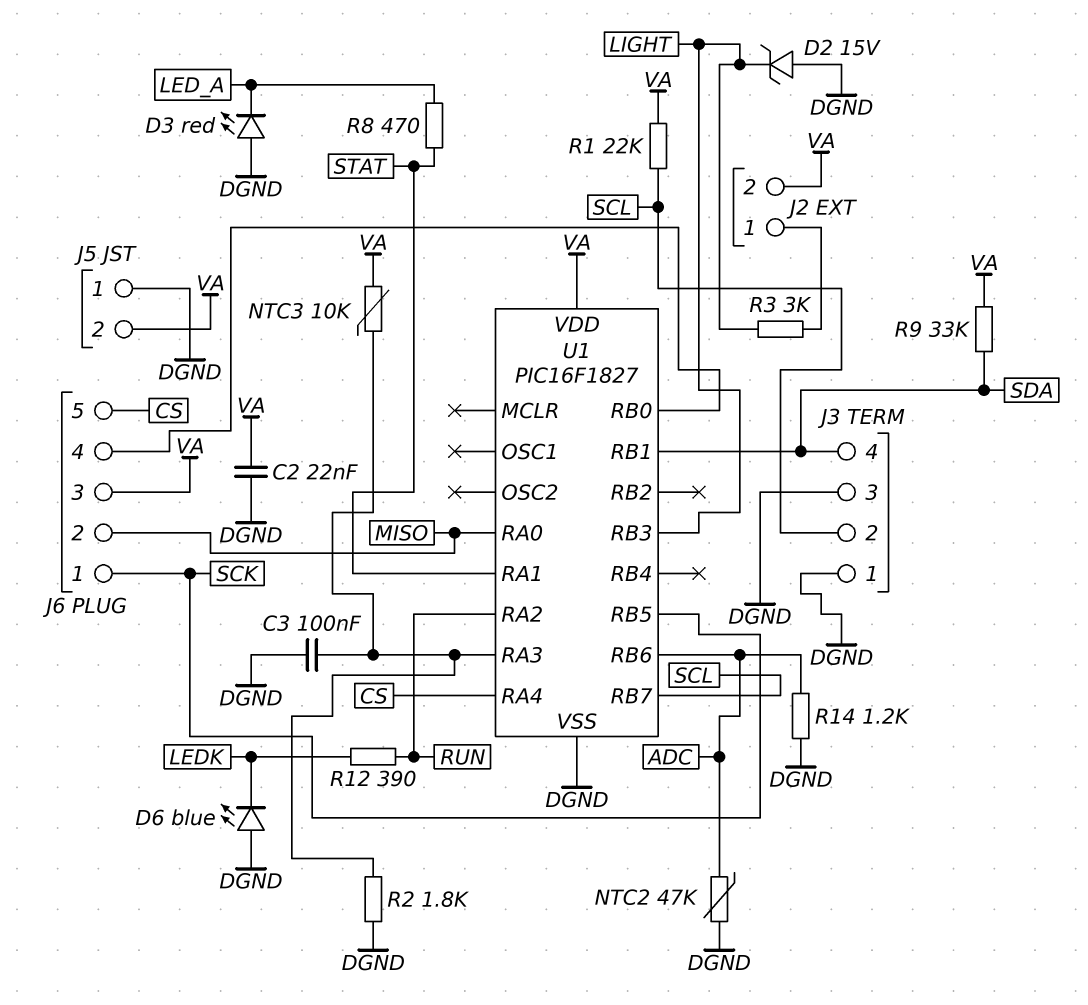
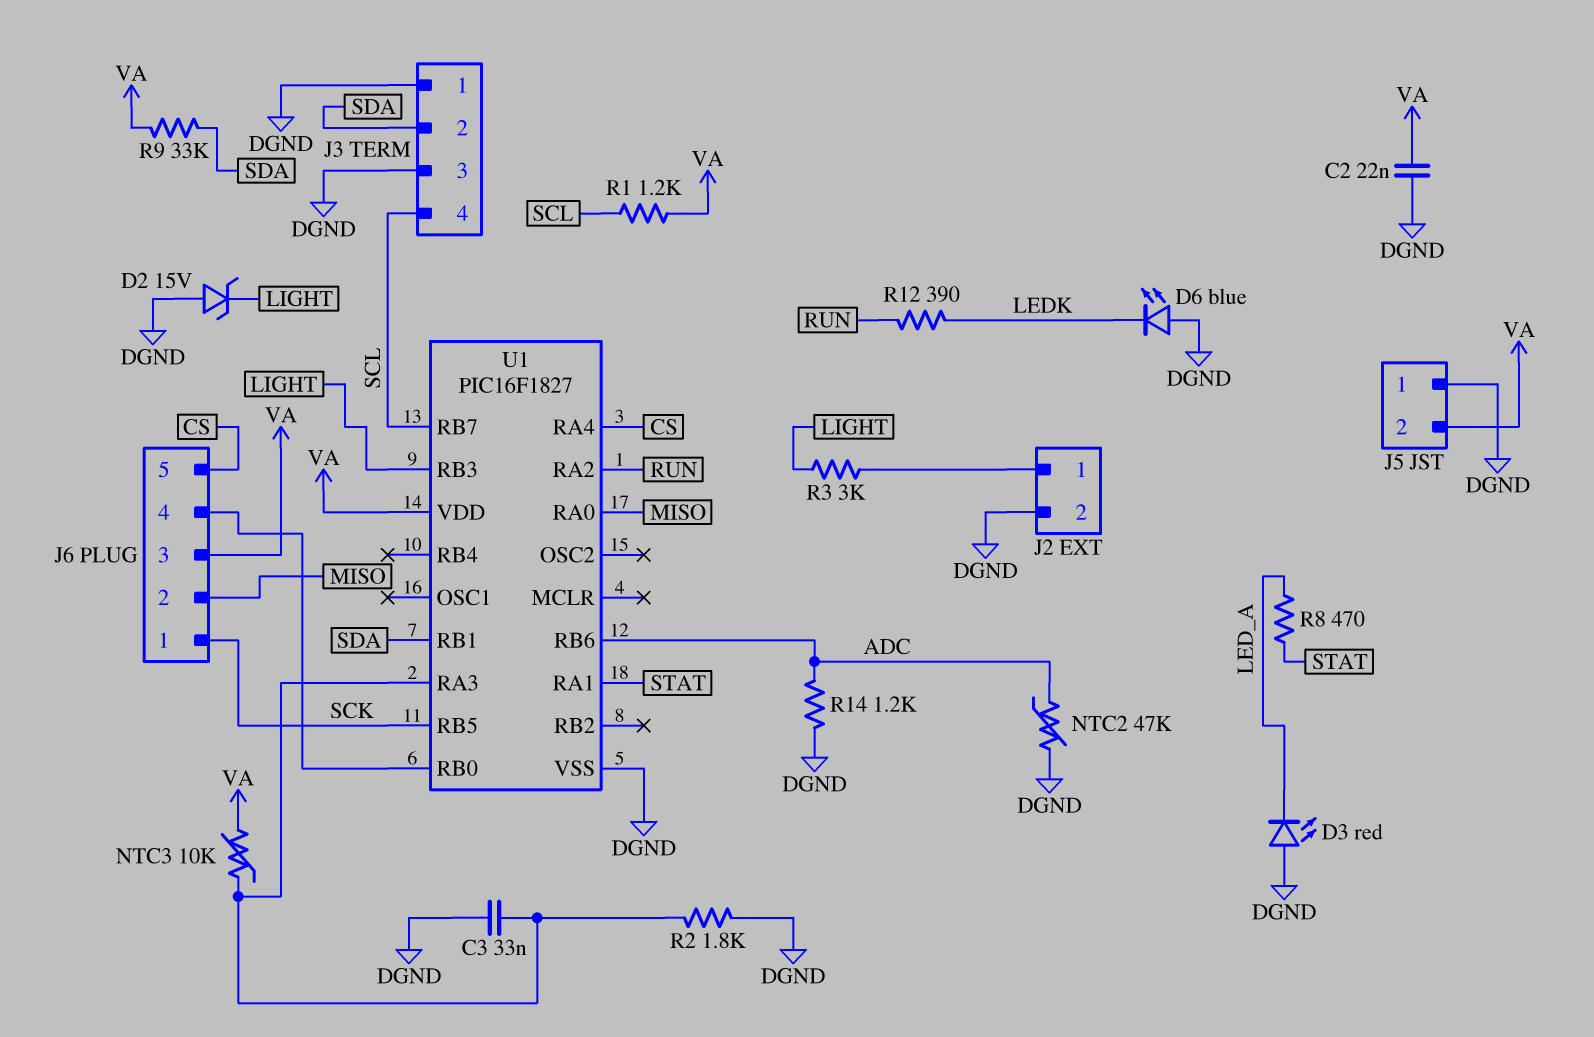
C3: 100nF (DGND, U1/RA3) -> 33nF (DGND, U1/RA3)
J2 pin 2: VA -> DGND
J3 pin 2: SCL -> SDA
J3 pin 4: SDA -> SCL
R1: 22k (SCL, VA) -> 1.2k (SCL, VA)

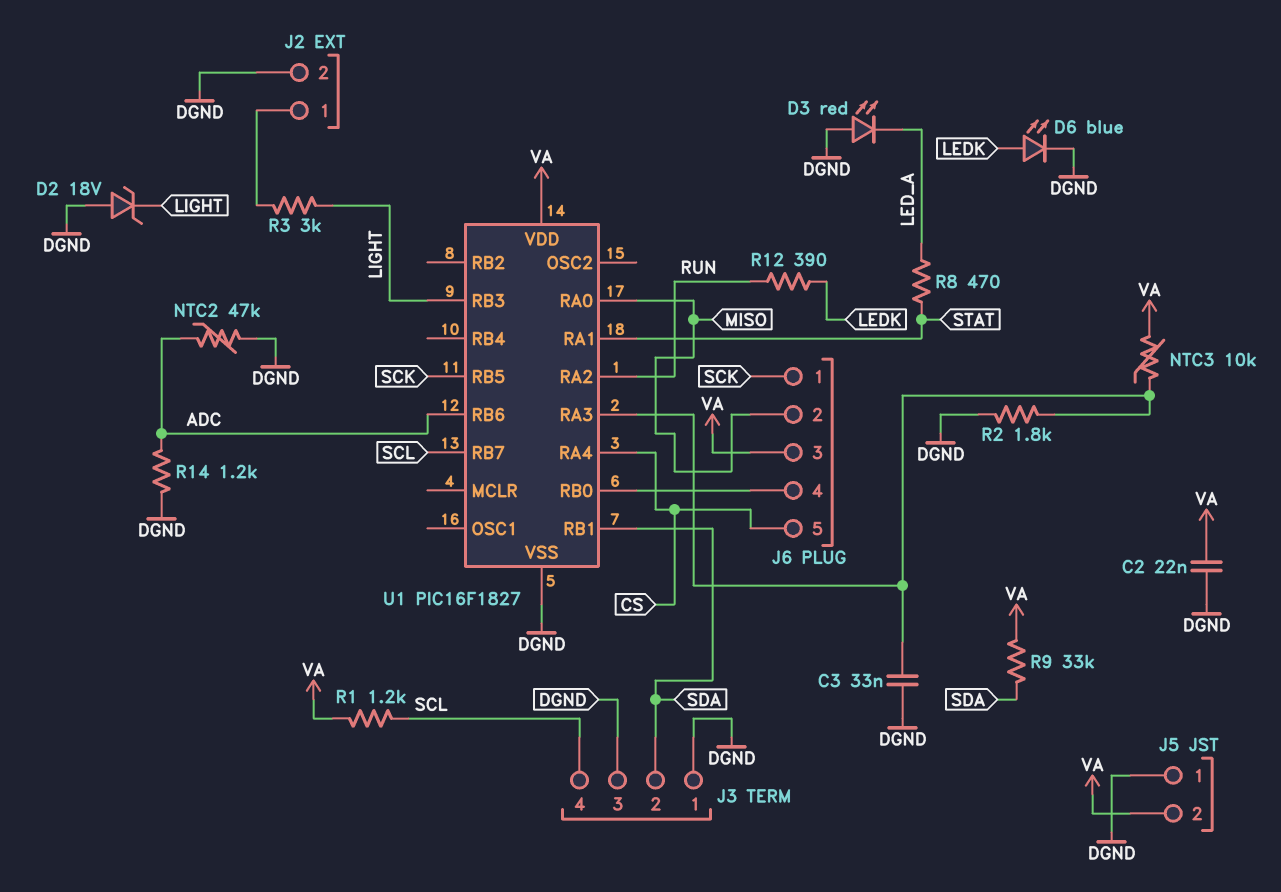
D2: zener 15V (A DGND, K LIGHT) -> zener 18V (A DGND, K LIGHT)
D6: LED blue (A DGND, K LEDK) -> LED blue (A LEDK, K DGND)

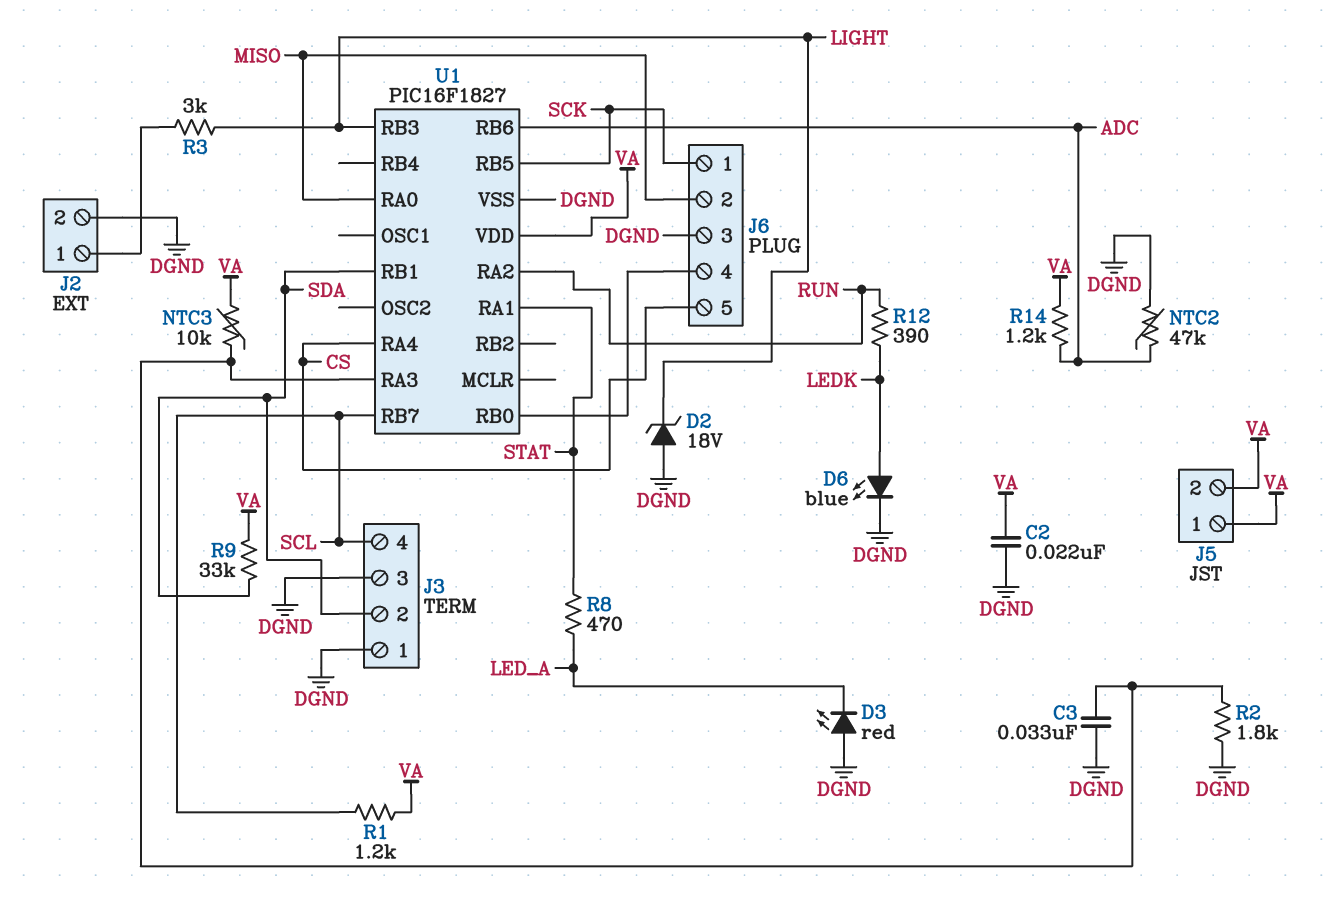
J5 pin 1: DGND -> VA
J6 pin 3: VA -> DGND
R14: 1.2k (ADC, DGND) -> 1.2k (ADC, VA)

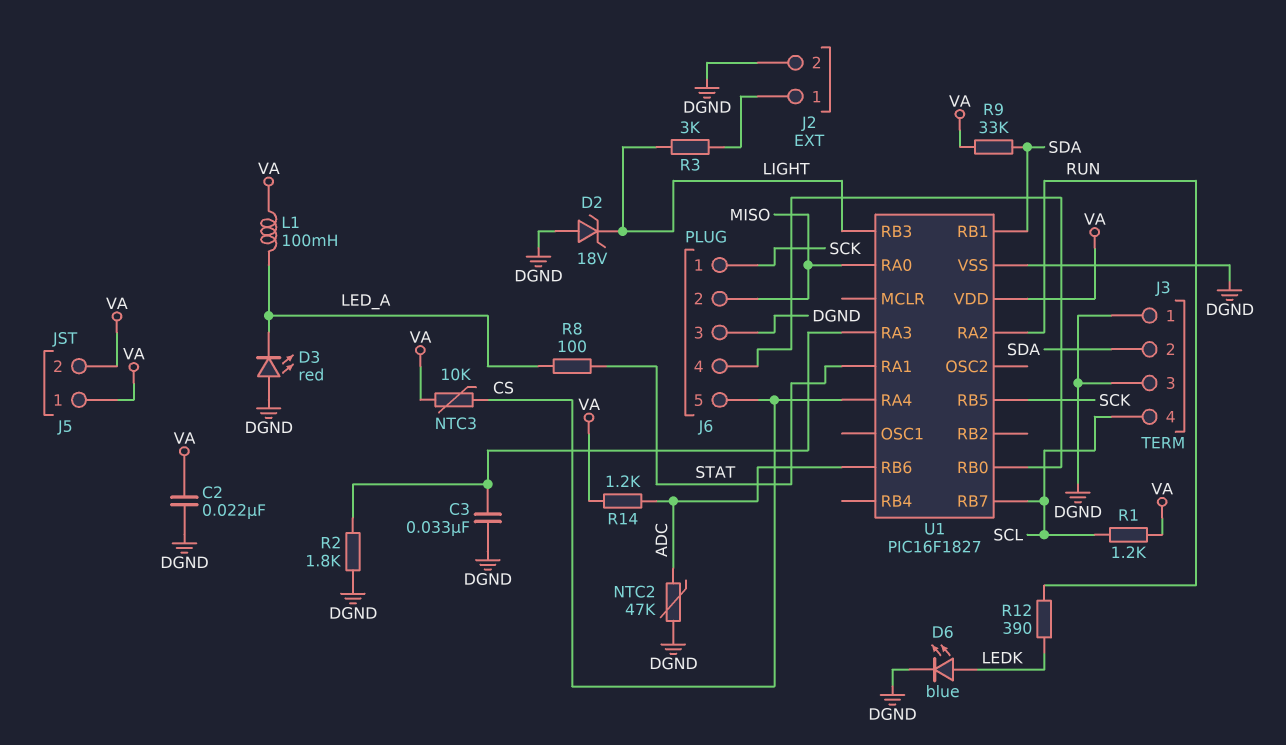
L1: none -> 100mH (LED_A, VA)
NTC3: 10k (U1/RA3, VA) -> 10k (CS, VA)
R8: 470 (LED_A, STAT) -> 100 (LED_A, STAT)

